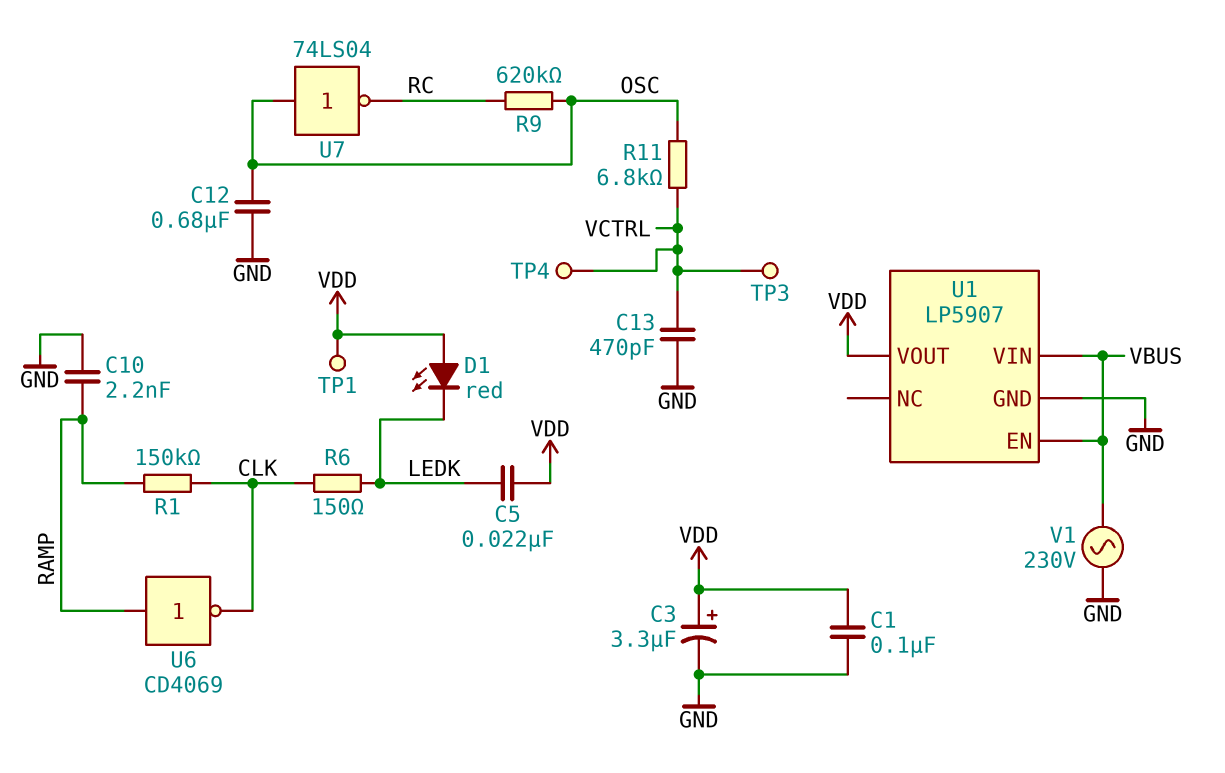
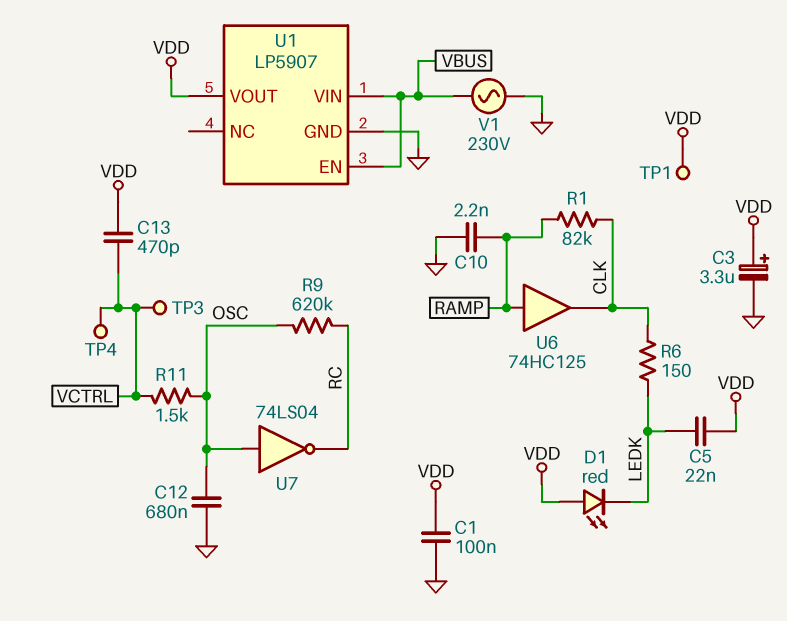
C13: 470pF (GND, VCTRL) -> 470pF (VCTRL, VDD)
R1: 150k (CLK, RAMP) -> 82k (CLK, RAMP)
R11: 6.8k (OSC, VCTRL) -> 1.5k (OSC, VCTRL)
U6: NOT CD4069 (in RAMP, out CLK) -> buffer 74HC125 (in RAMP, out CLK)

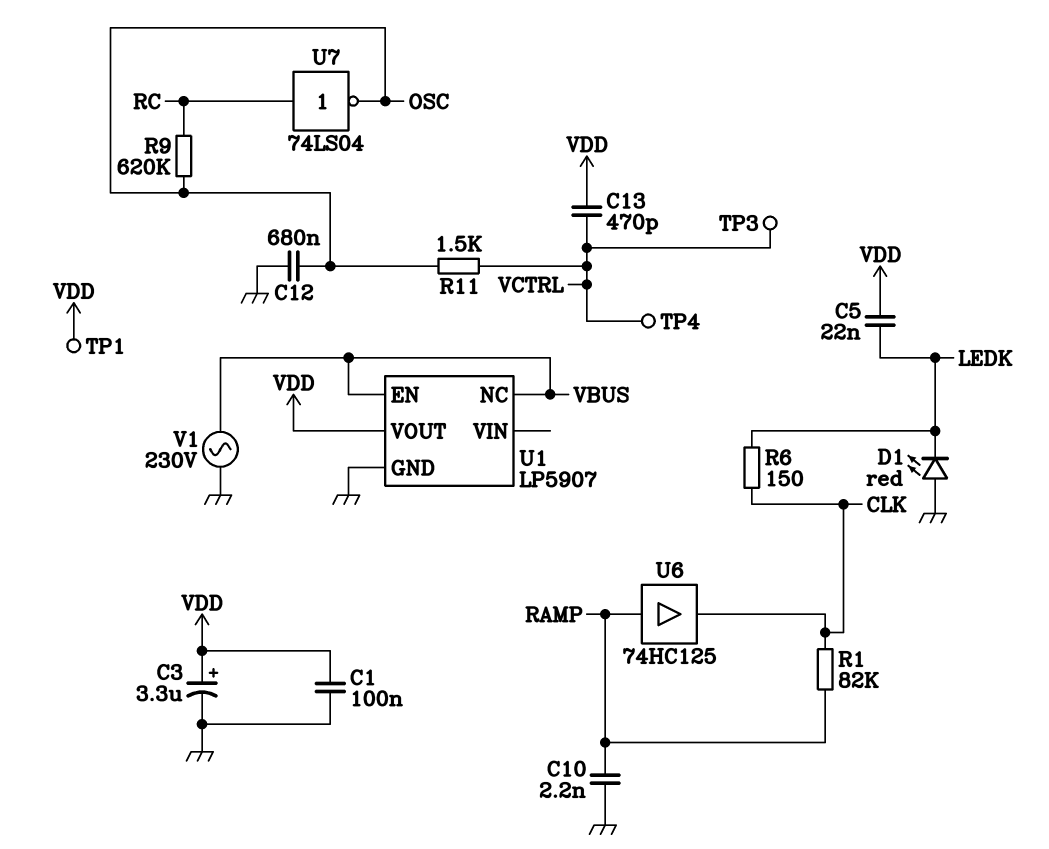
D1: LED red (A VDD, K LEDK) -> LED red (A GND, K LEDK)
U1 pin NC: none -> VBUS
U1 pin VIN: VBUS -> none
U7: NOT 74LS04 (in OSC, out RC) -> NOT 74LS04 (in RC, out OSC)

